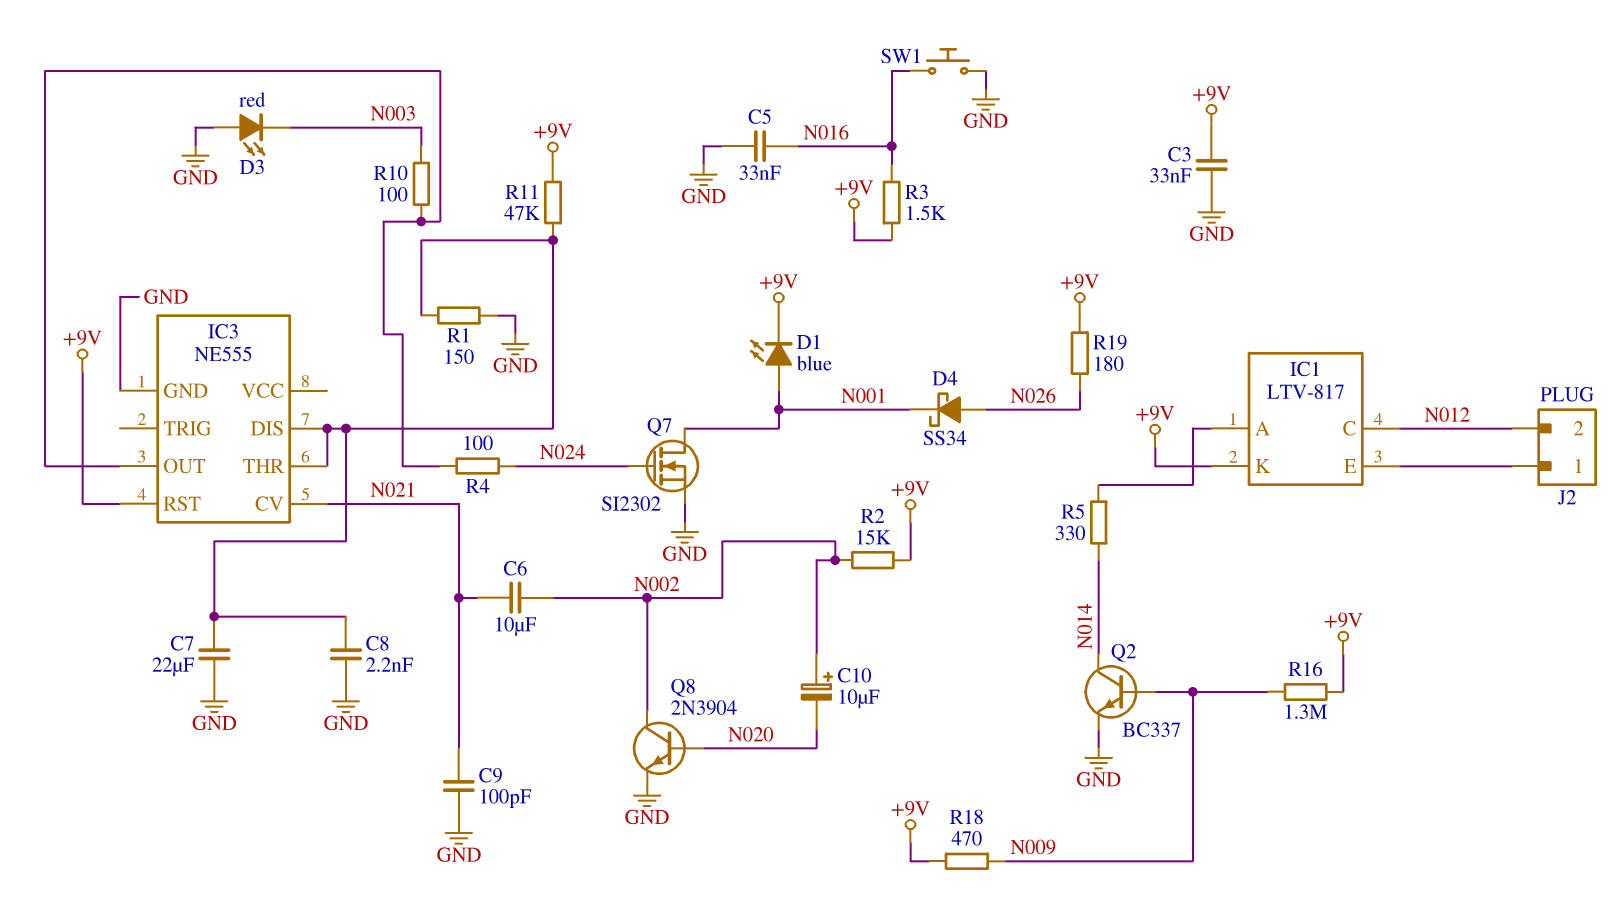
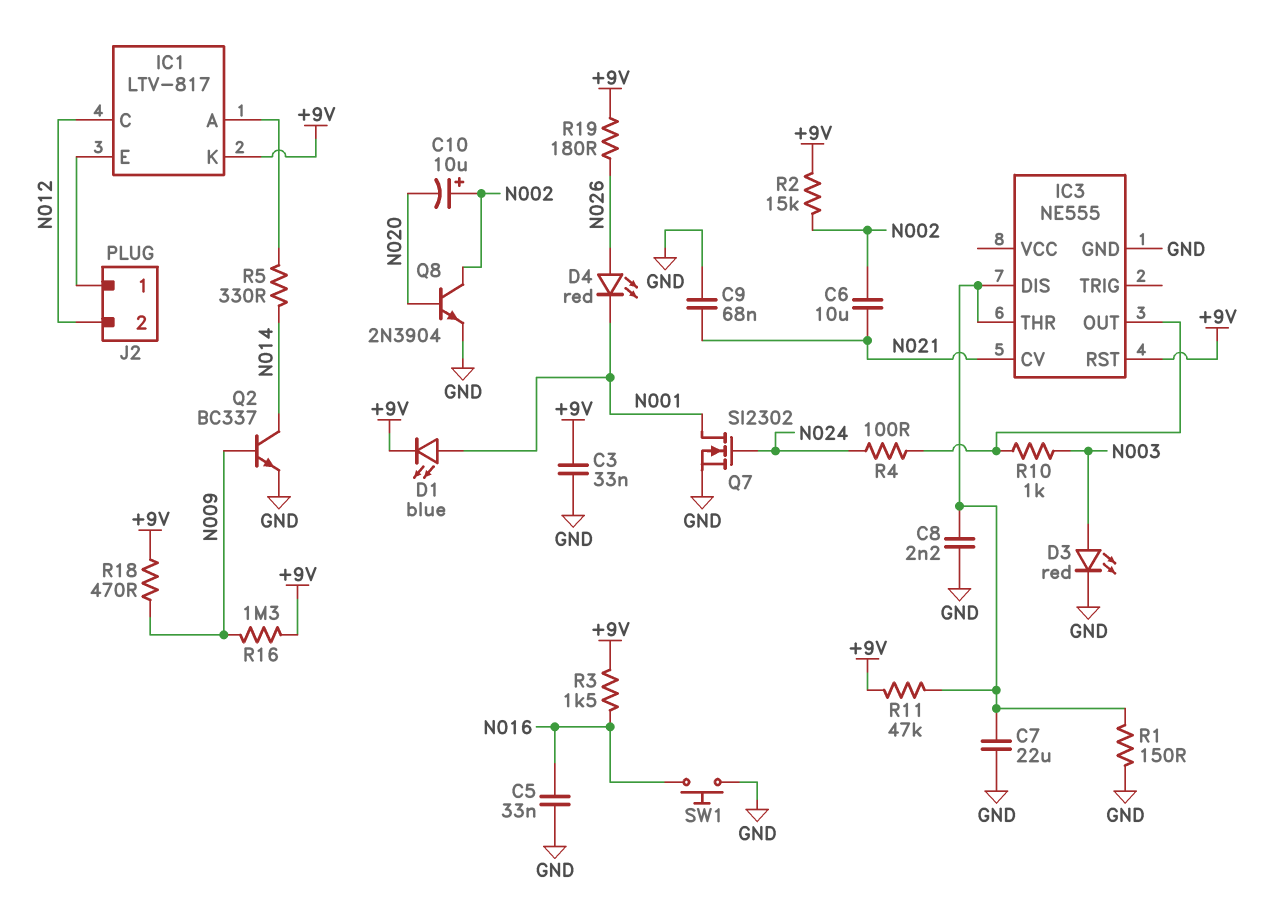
C9: 100pF (GND, N021) -> 68nF (GND, N021)
D3: LED red (A GND, K N003) -> LED red (A N003, K GND)
D4: schottky SS34 (A N026, K N001) -> LED red (A N026, K N001)
R10: 100 (IC3/OUT, N003) -> 1k (IC3/OUT, N003)

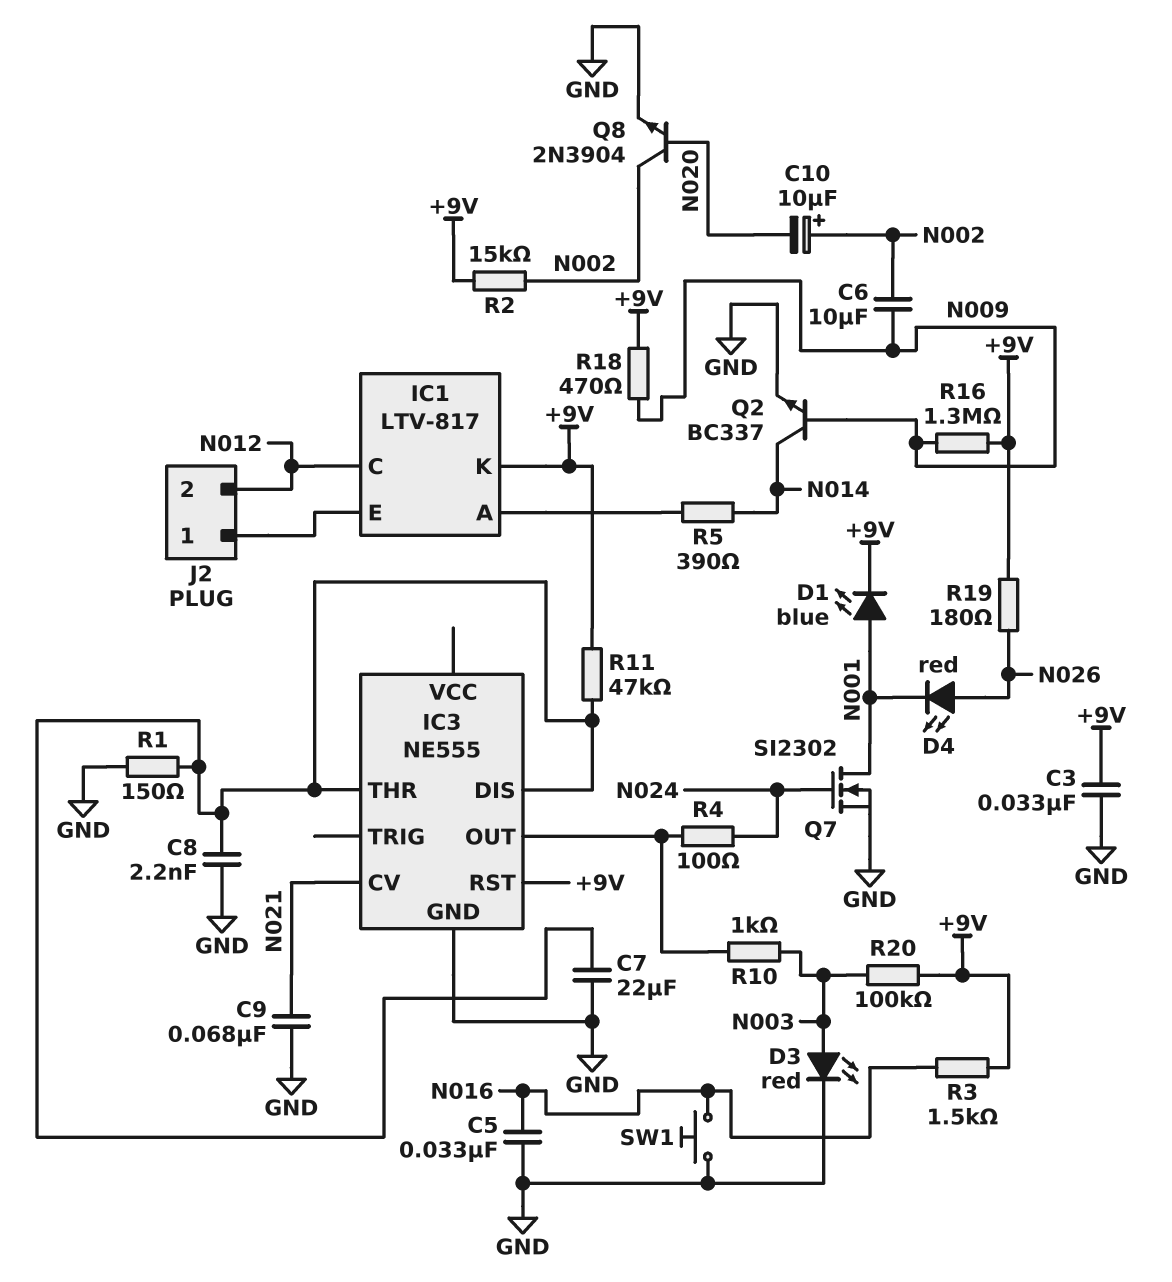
C6: 10uF (N002, N021) -> 10uF (N002, N009)
R5: 330 (IC1/A, N014) -> 390 (IC1/A, N014)
R20: none -> 100k (+9V, N003)

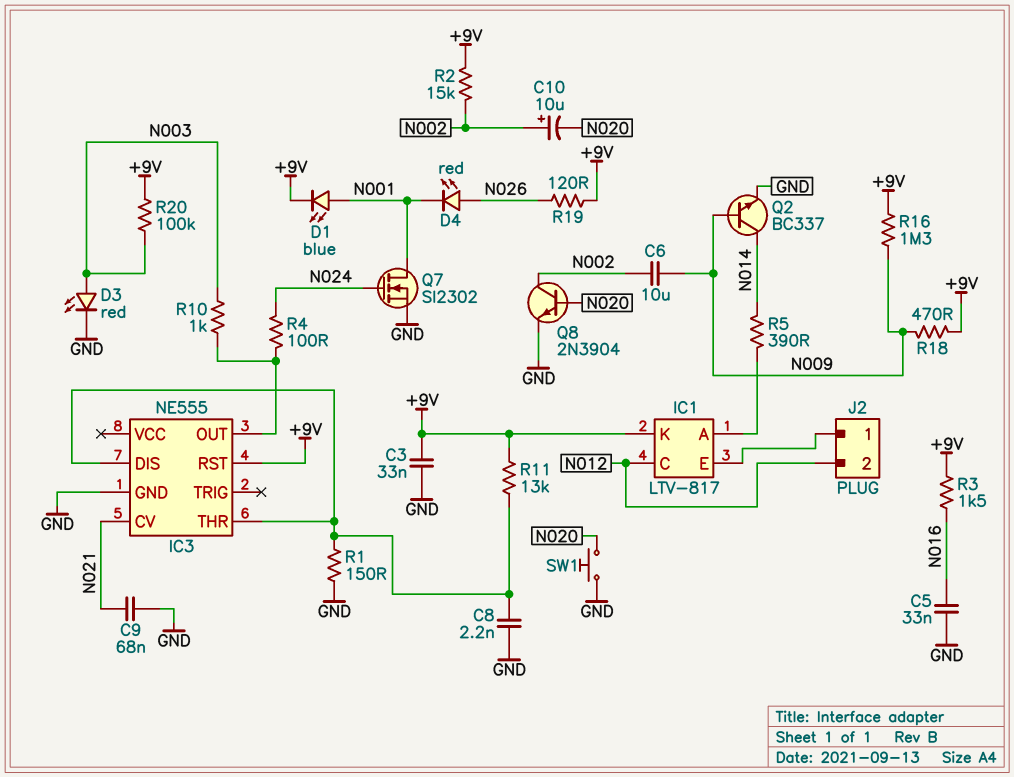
C7: 22uF (GND, IC3/DIS) -> none
R11: 47k (+9V, IC3/DIS) -> 13k (+9V, IC3/DIS)
R19: 180 (+9V, N026) -> 120 (+9V, N026)
SW1: button (GND, N016) -> button (GND, N020)

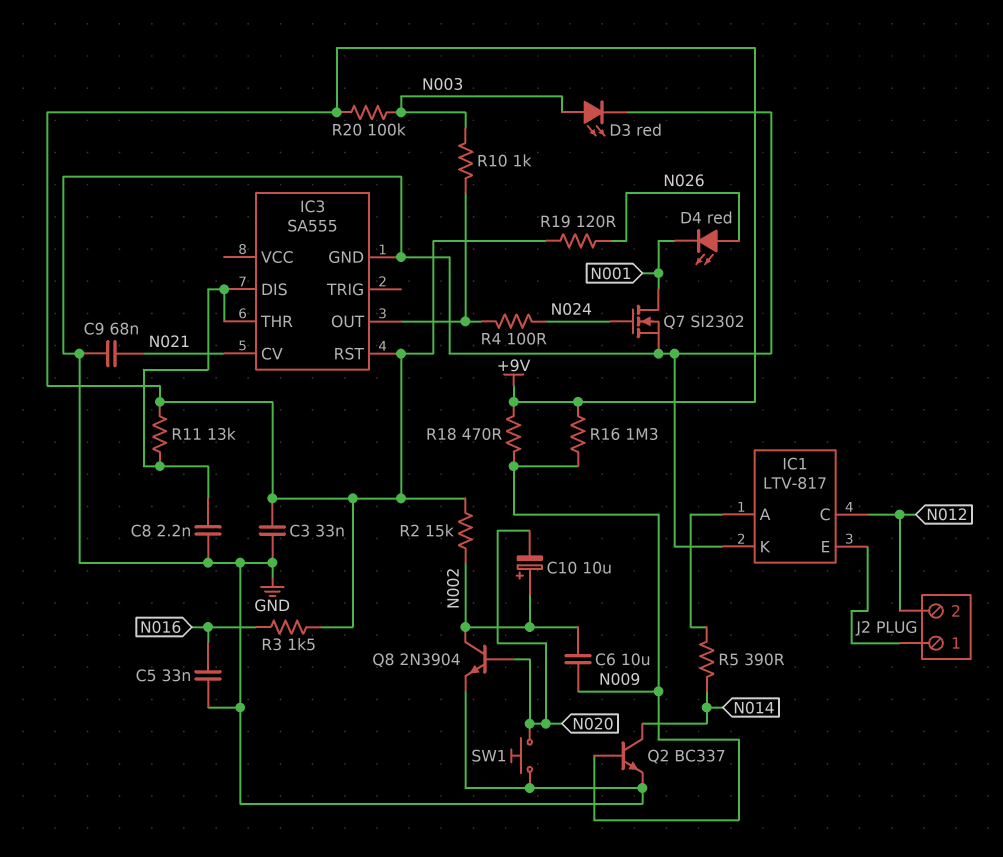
D1: LED blue (A N001, K +9V) -> none
IC1 pin K: +9V -> GND
IC3: NE555 -> SA555
R1: 150 (GND, IC3/DIS) -> none

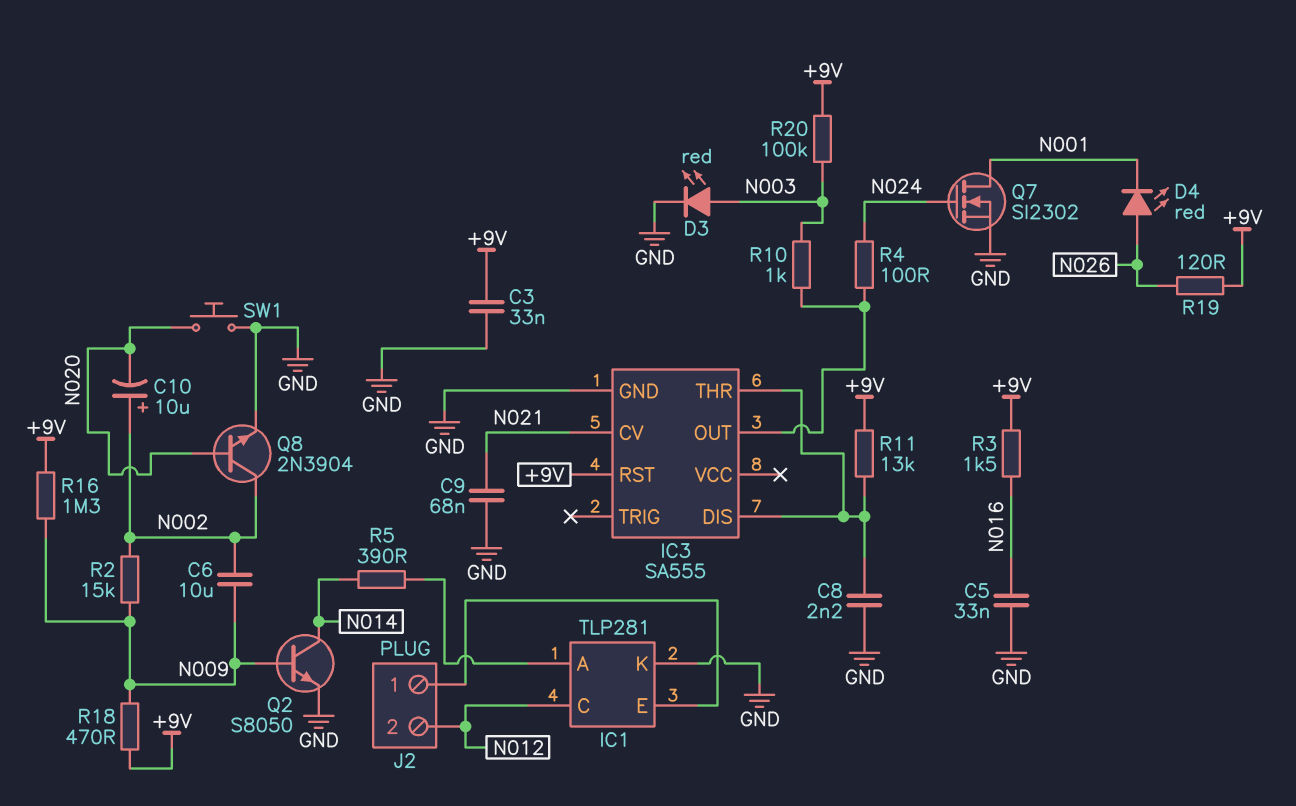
IC1: LTV-817 -> TLP281
Q2: NPN BC337 (B N009, C N014, E GND) -> NPN S8050 (B N009, C N014, E GND)
R2: 15k (+9V, N002) -> 15k (N002, N009)

